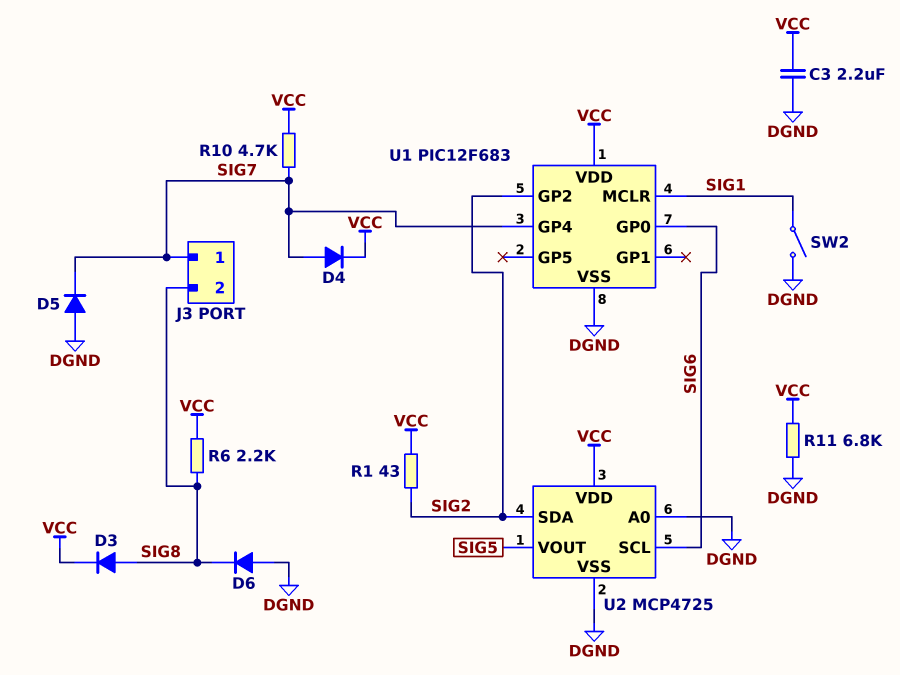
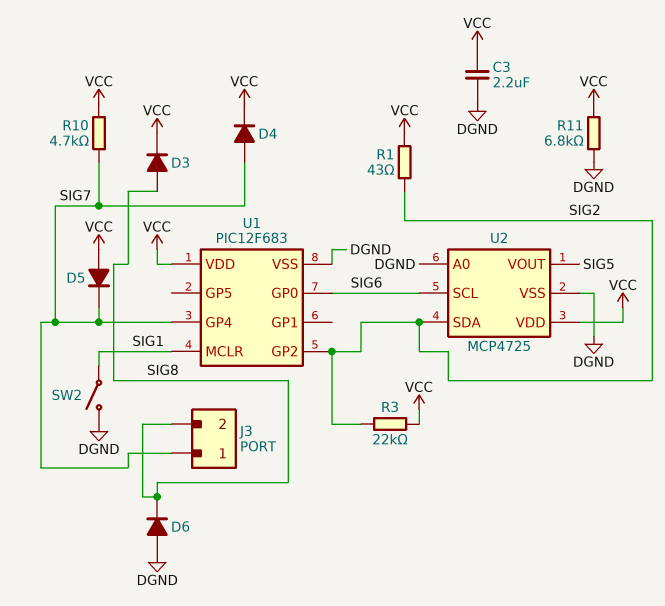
D5: diode (A DGND, K SIG7) -> diode (A VCC, K SIG7)
R3: none -> 22k (SIG2, VCC)
R6: 2.2k (SIG8, VCC) -> none

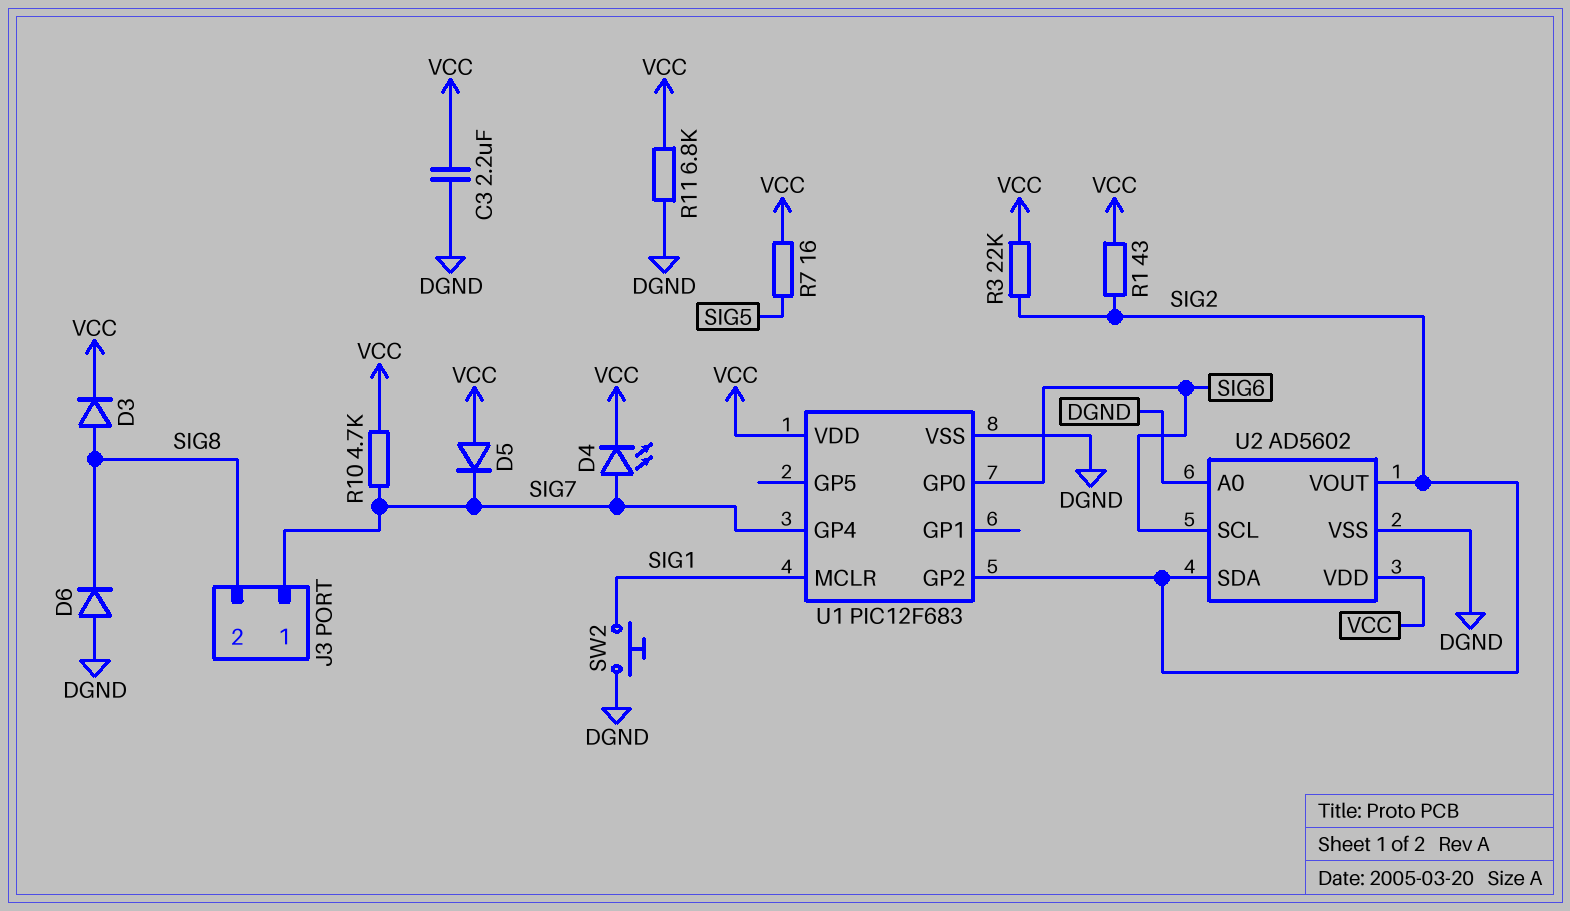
D4: diode (A SIG7, K VCC) -> LED (A SIG7, K VCC)
R7: none -> 16 (SIG5, VCC)
SW2: switch (DGND, SIG1) -> button (DGND, SIG1)
U2: MCP4725 -> AD5602
U2 pin VOUT: SIG5 -> SIG2

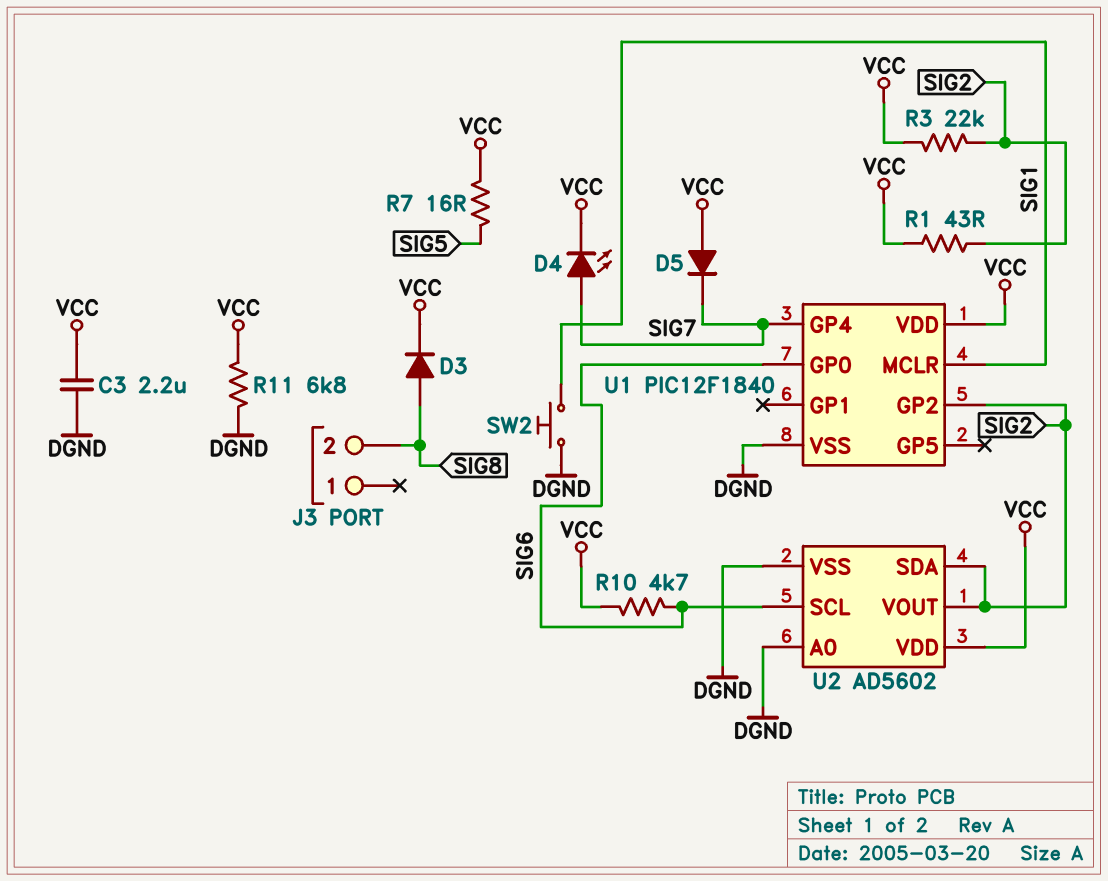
D6: diode (A DGND, K SIG8) -> none
J3 pin 1: SIG7 -> none
R10: 4.7k (SIG7, VCC) -> 4.7k (SIG6, VCC)
U1: PIC12F683 -> PIC12F1840

